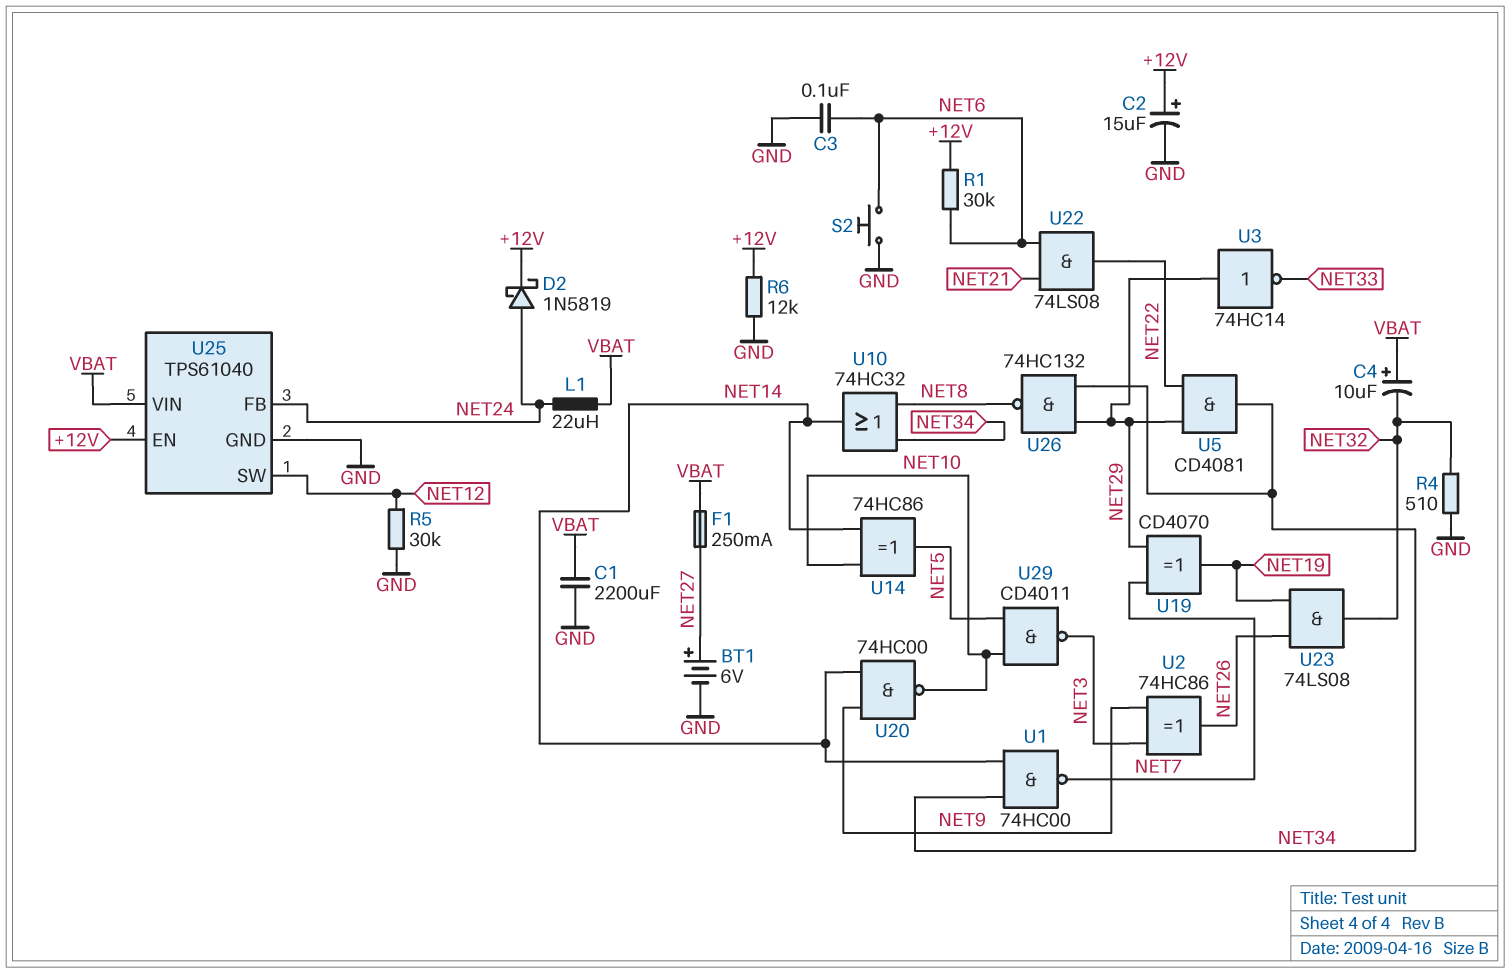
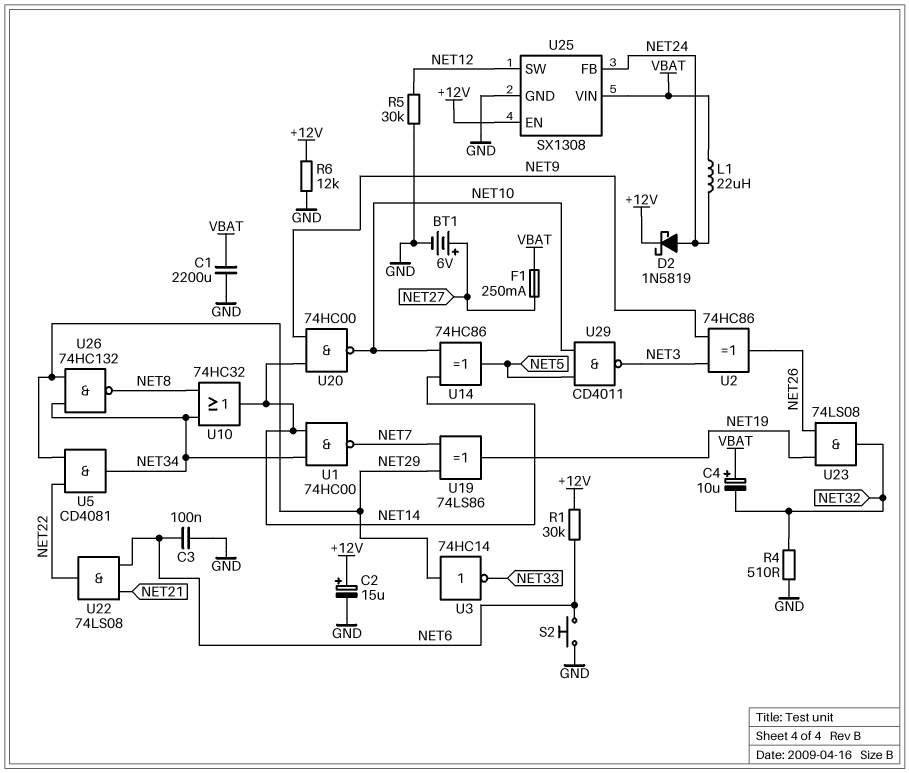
U19: XOR CD4070 (in NET7, in NET29, out NET19) -> XOR 74LS86 (in NET7, in NET29, out NET19)
U25: TPS61040 -> SX1308

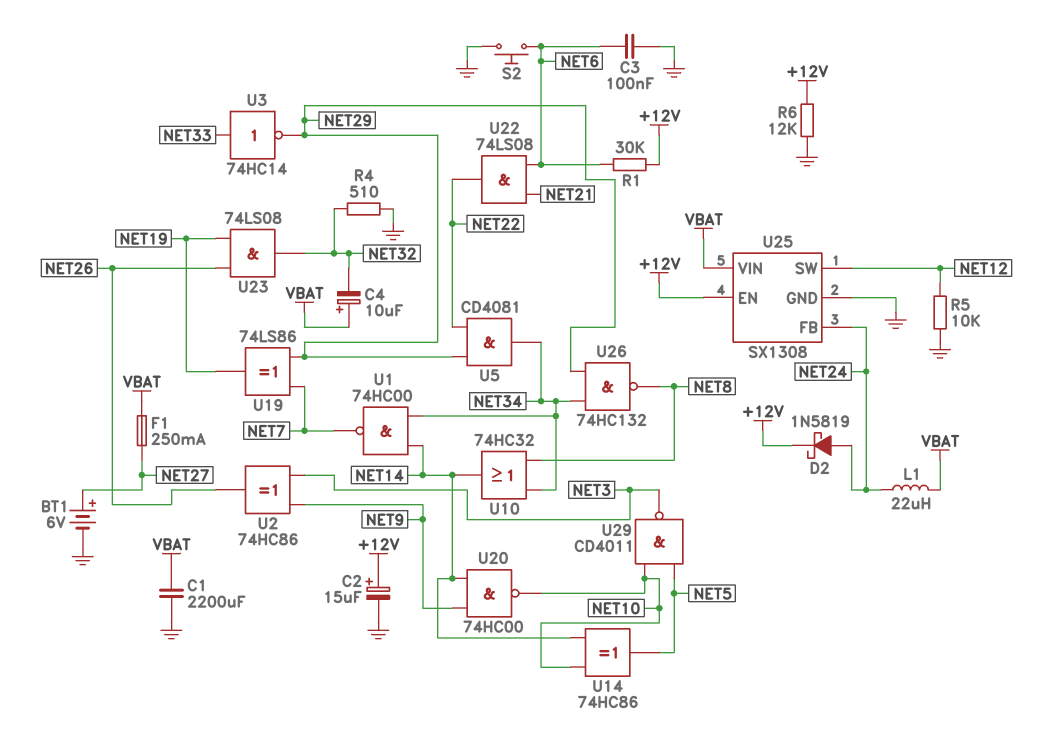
R5: 30k (GND, NET12) -> 10k (GND, NET12)
U3: NOT 74HC14 (in NET29, out NET33) -> NOT 74HC14 (in NET33, out NET29)

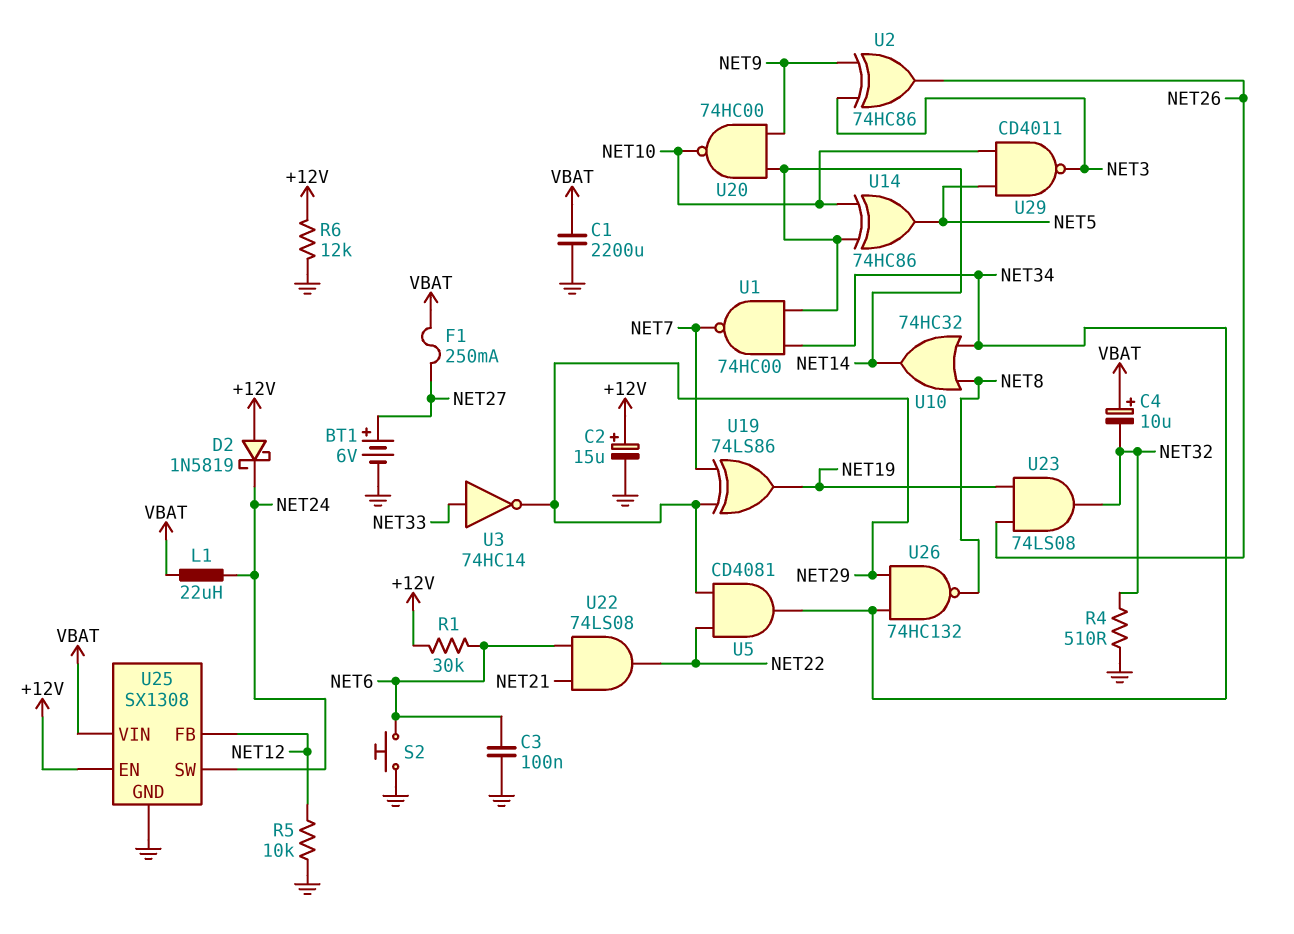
D2: schottky 1N5819 (A NET24, K +12V) -> schottky 1N5819 (A +12V, K NET24)
U25 pin FB: NET24 -> NET12
U25 pin SW: NET12 -> NET24

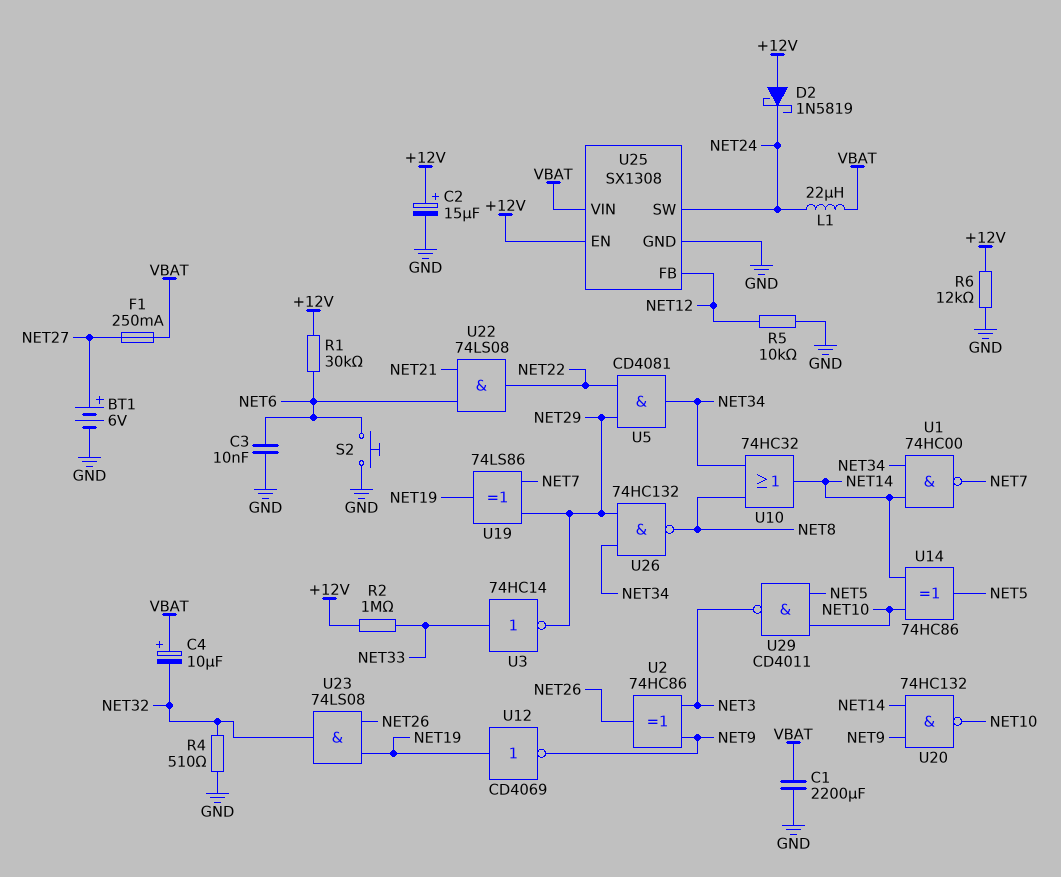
C3: 100nF (GND, NET6) -> 10nF (GND, NET6)
R2: none -> 1M (+12V, NET33)
U12: none -> NOT CD4069 (in NET19, out NET9)
U20: NAND 74HC00 (in NET9, in NET14, out NET10) -> NAND 74HC132 (in NET9, in NET14, out NET10)

